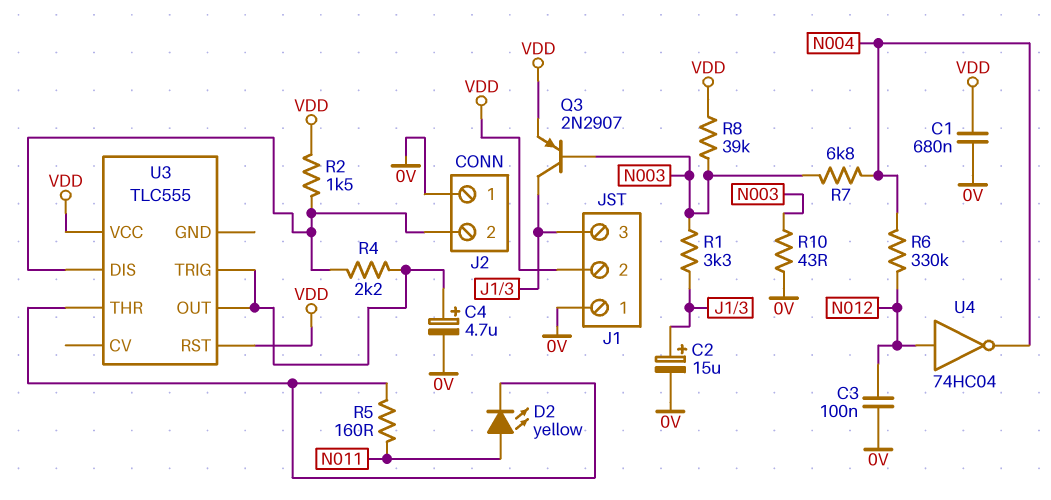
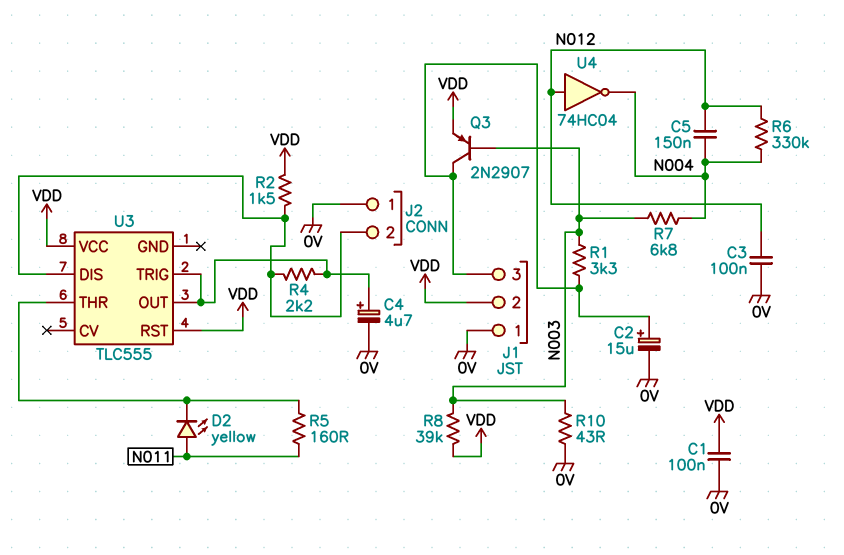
C1: 680nF (0V, VDD) -> 100nF (0V, VDD)
C5: none -> 150nF (N004, N012)

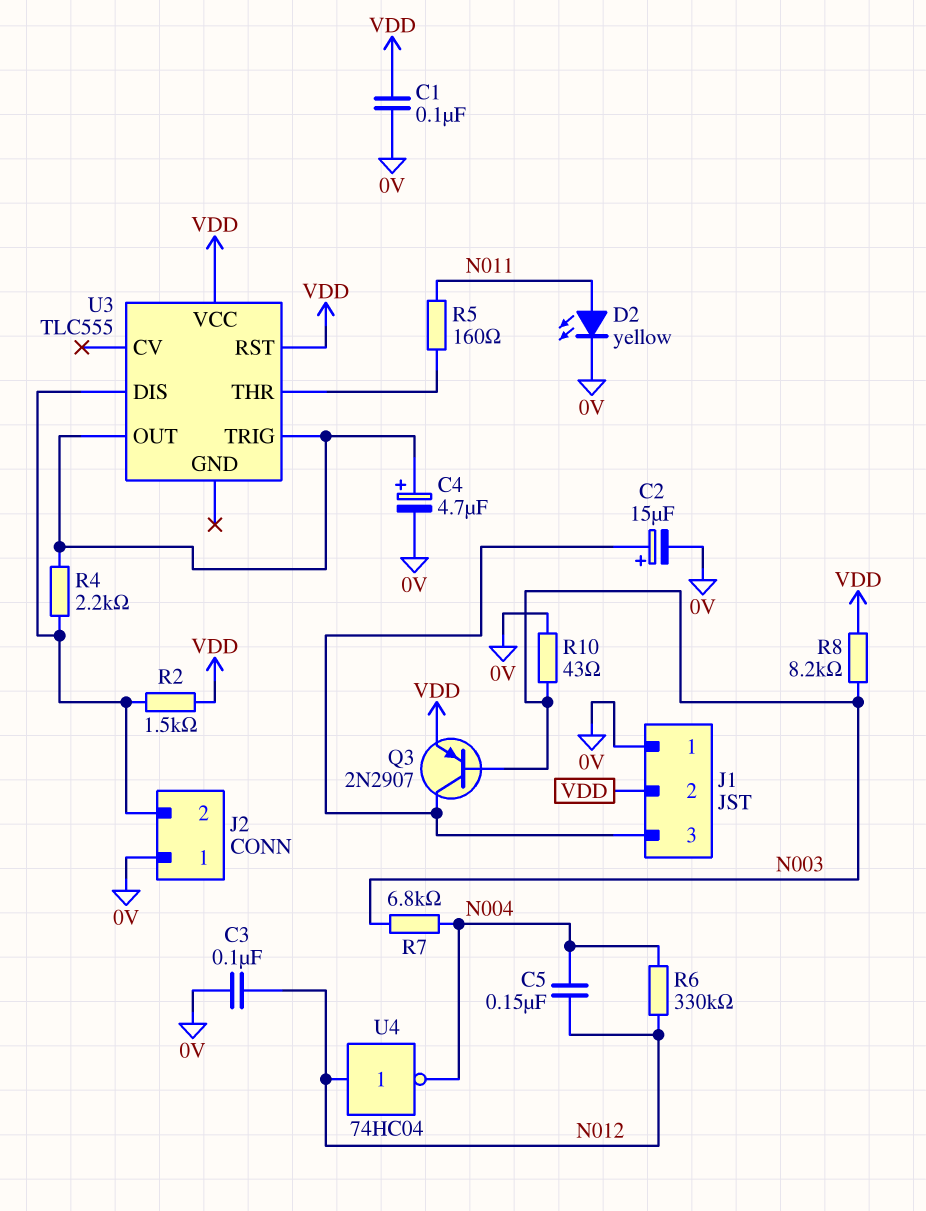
D2: LED yellow (A N011, K U3/THR) -> LED yellow (A N011, K 0V)
R1: 3.3k (J1/3, N003) -> none
R8: 39k (N003, VDD) -> 8.2k (N003, VDD)

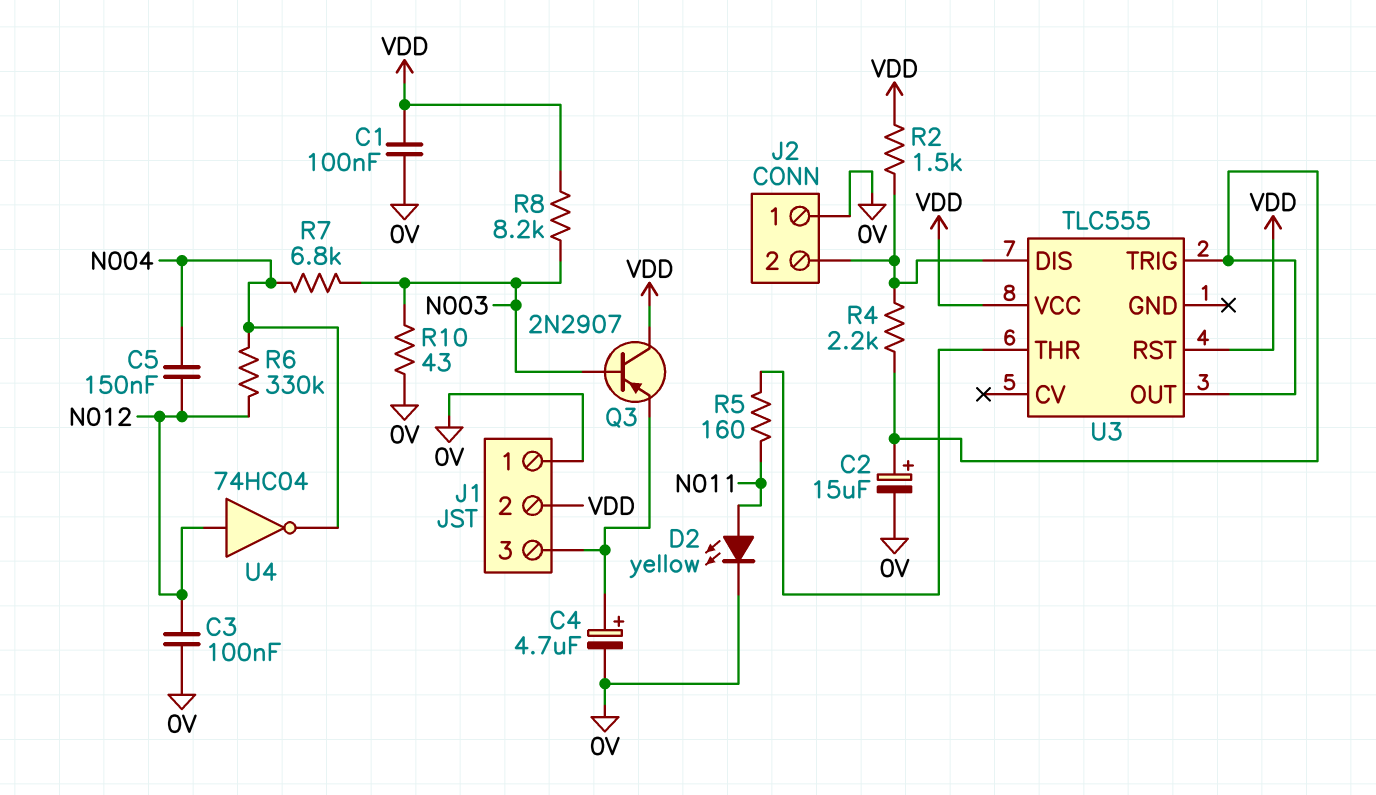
C2: 15uF (plus J1/3, minus 0V) -> 15uF (plus U3/OUT, minus 0V)
C4: 4.7uF (plus U3/OUT, minus 0V) -> 4.7uF (plus J1/3, minus 0V)
Q3: PNP 2N2907 (B N003, C J1/3, E VDD) -> PNP 2N2907 (B N003, C VDD, E J1/3)

